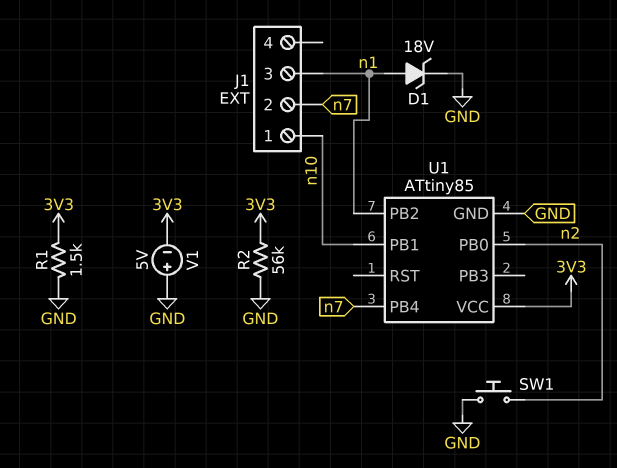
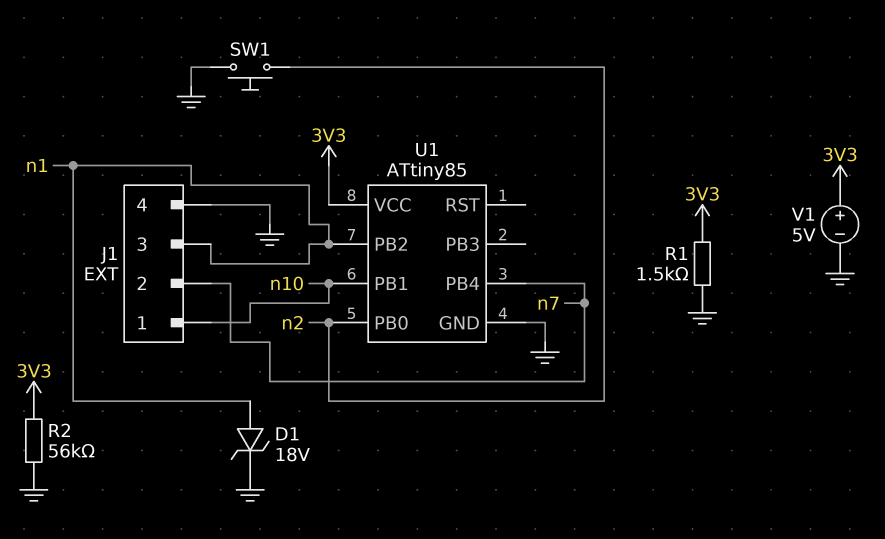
J1 pin 4: none -> GND
V1: 5V (plus GND, minus 3V3) -> 5V (plus 3V3, minus GND)

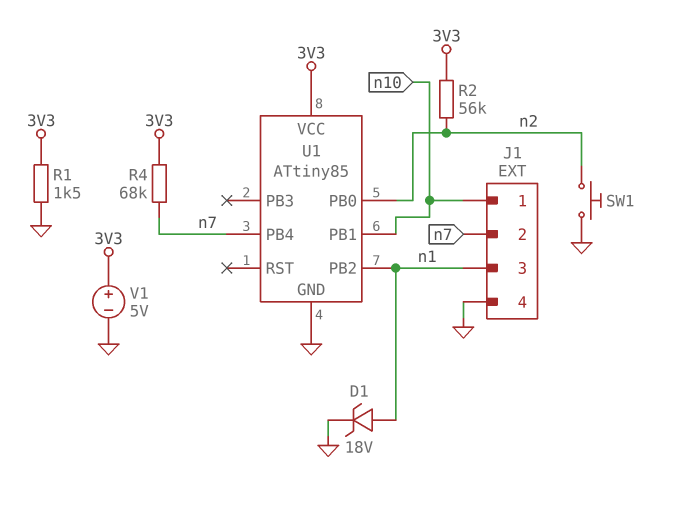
R2: 56k (3V3, GND) -> 56k (3V3, n2)
R4: none -> 68k (3V3, n7)

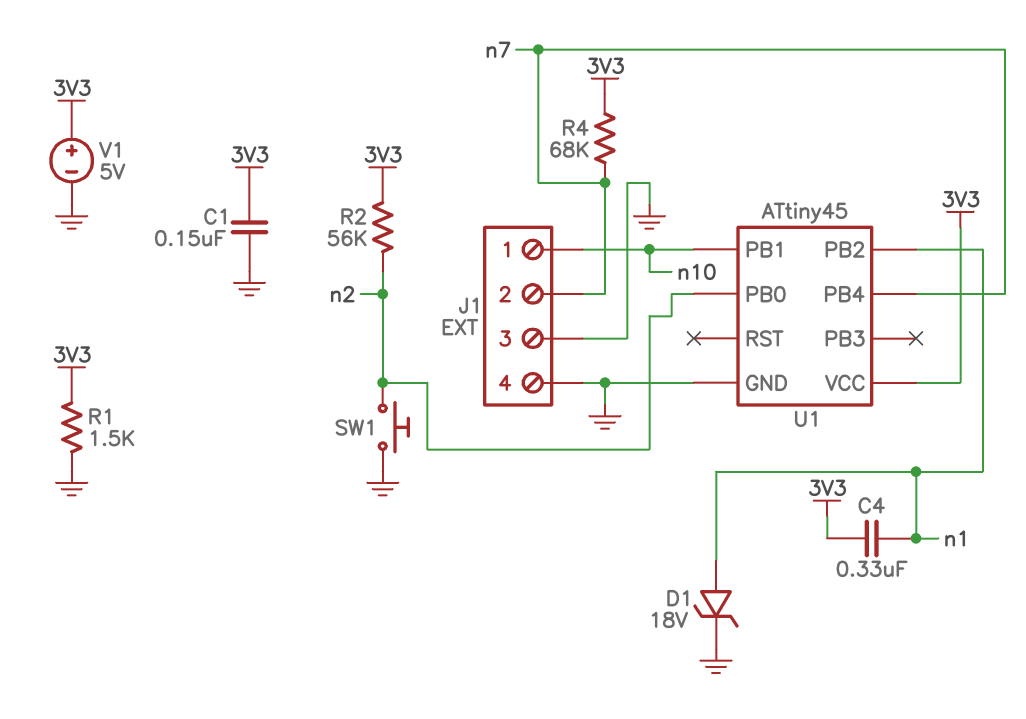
C1: none -> 150nF (3V3, GND)
C4: none -> 330nF (3V3, n1)
J1 pin 3: n1 -> GND
U1: ATtiny85 -> ATtiny45

